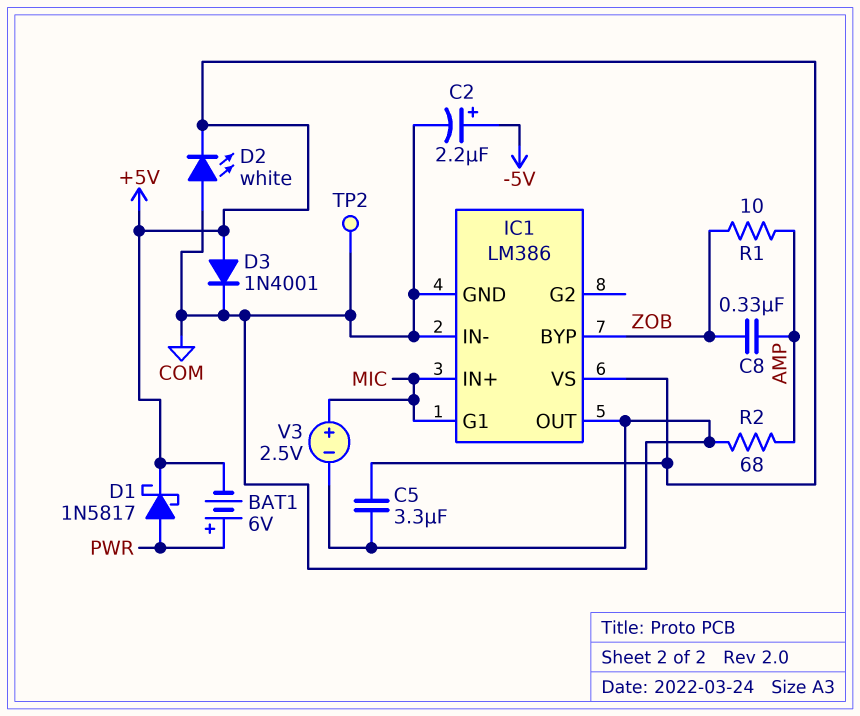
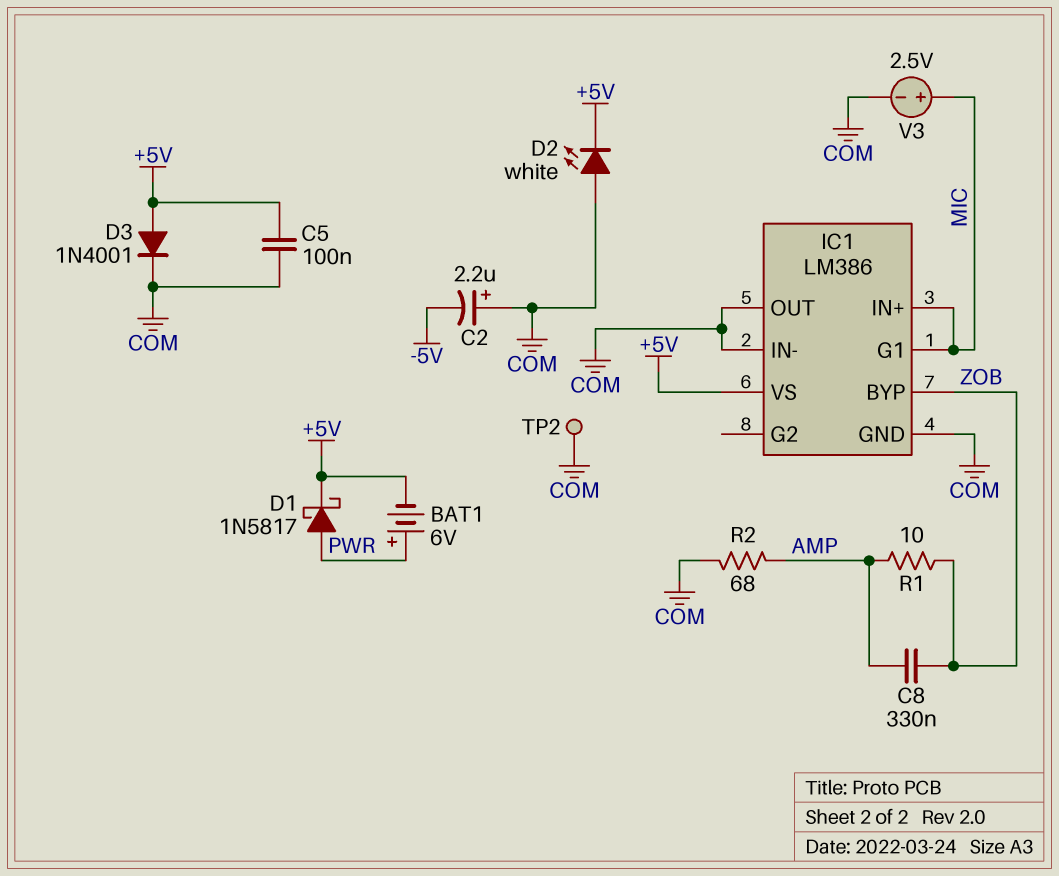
C2: 2.2uF (plus -5V, minus COM) -> 2.2uF (plus COM, minus -5V)
C5: 3.3uF (+5V, COM) -> 100nF (+5V, COM)

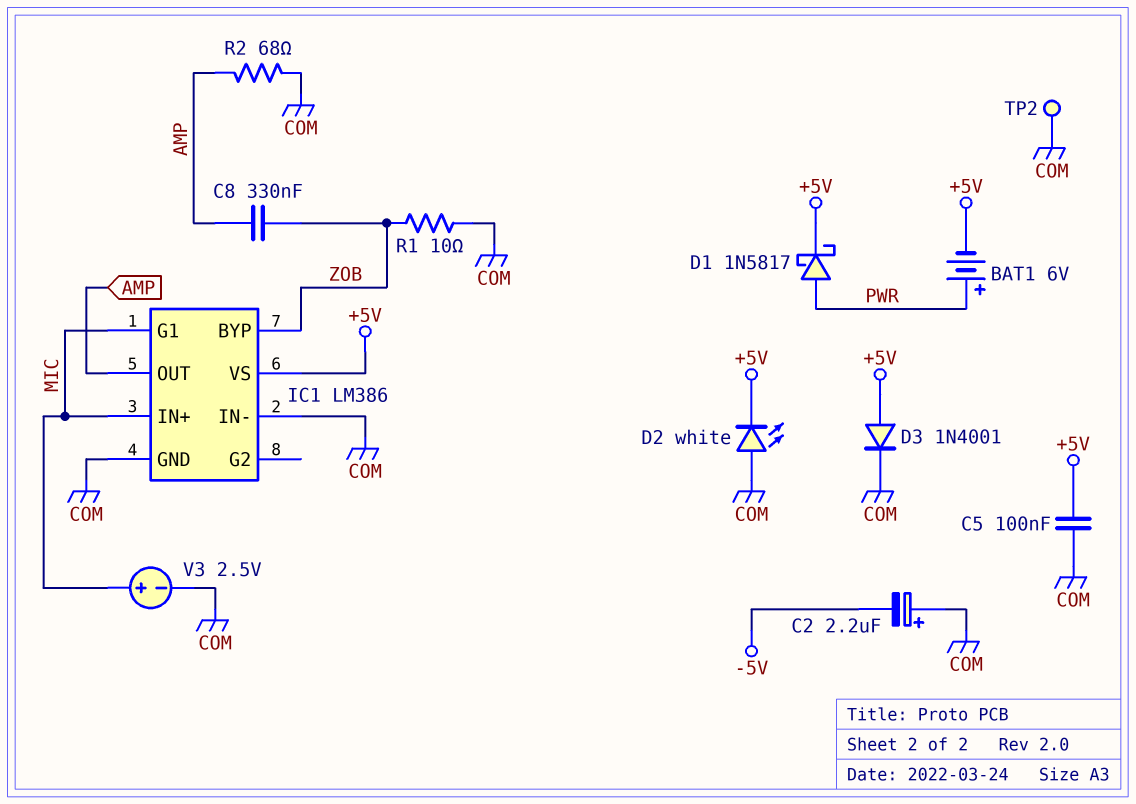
IC1 pin OUT: COM -> AMP
R1: 10 (AMP, ZOB) -> 10 (COM, ZOB)

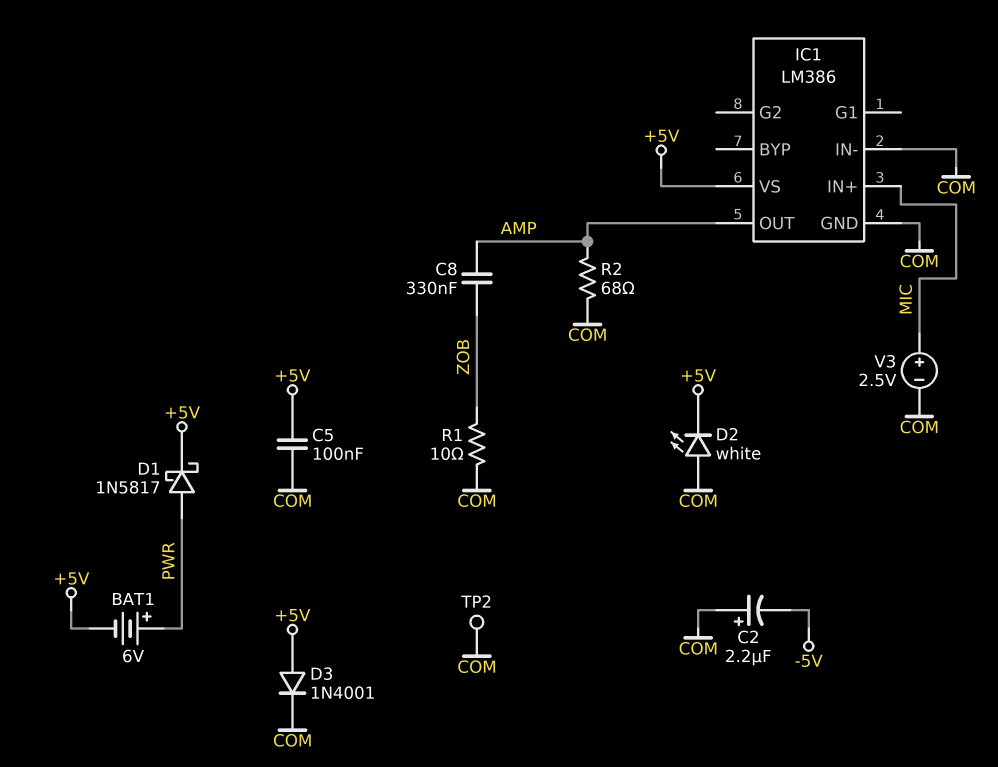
IC1 pin BYP: ZOB -> none
IC1 pin G1: MIC -> none

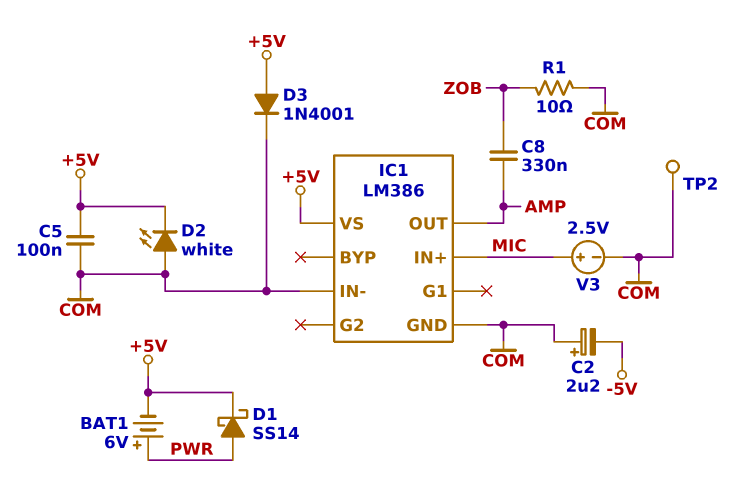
D1: schottky 1N5817 (A PWR, K +5V) -> schottky SS14 (A PWR, K +5V)
R2: 68 (AMP, COM) -> none

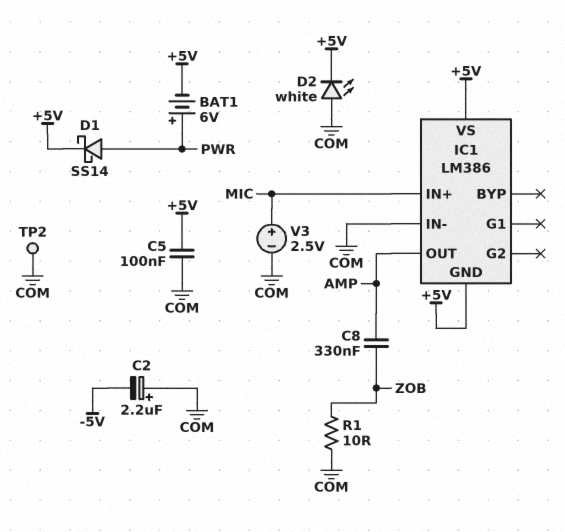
D3: diode 1N4001 (A +5V, K COM) -> none
IC1 pin GND: COM -> +5V

